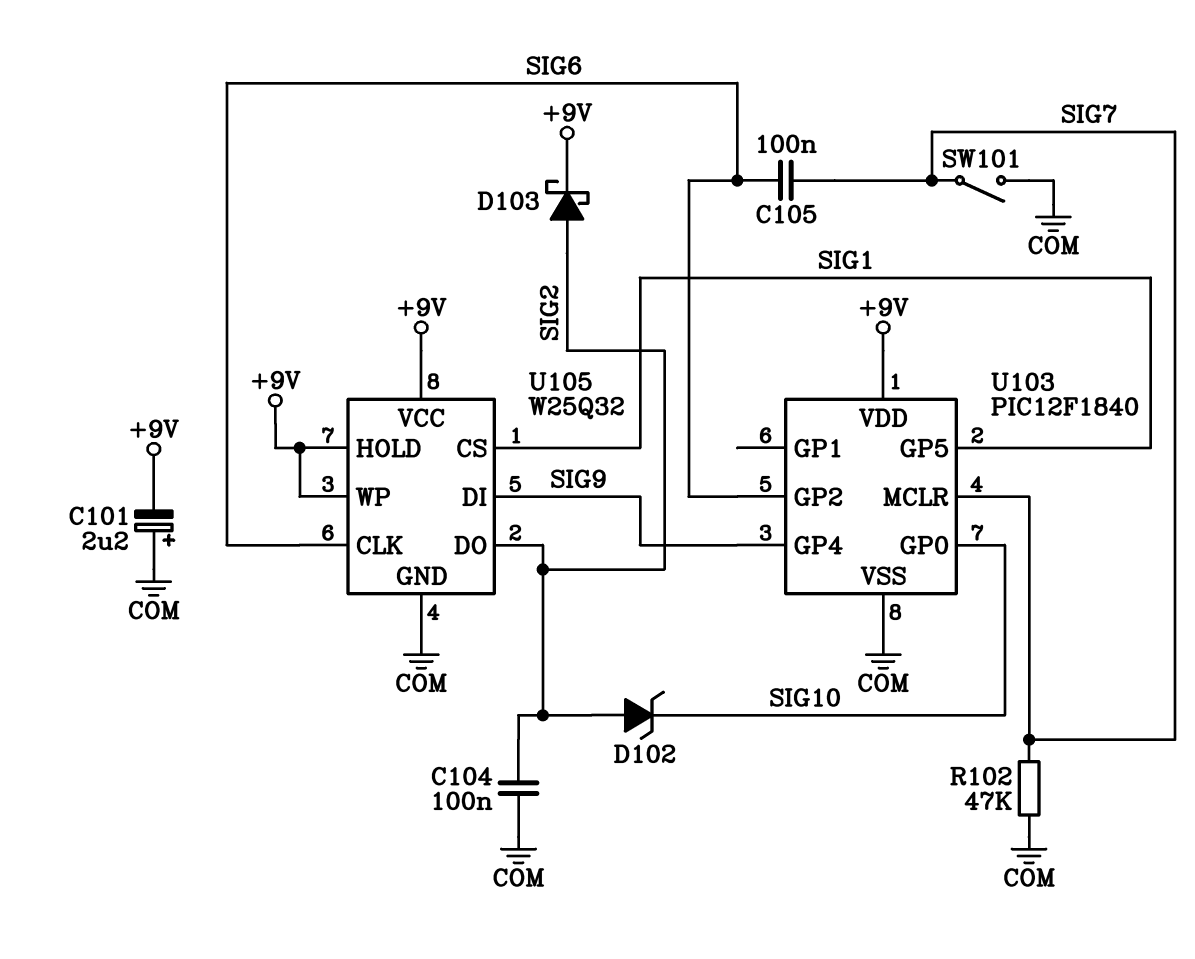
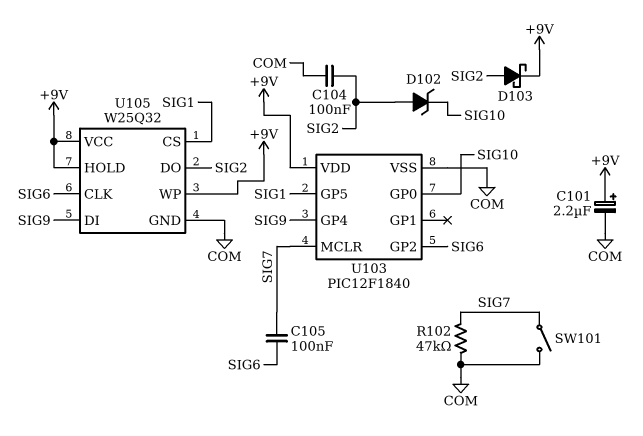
C101: 2.2uF (plus COM, minus +9V) -> 2.2uF (plus +9V, minus COM)

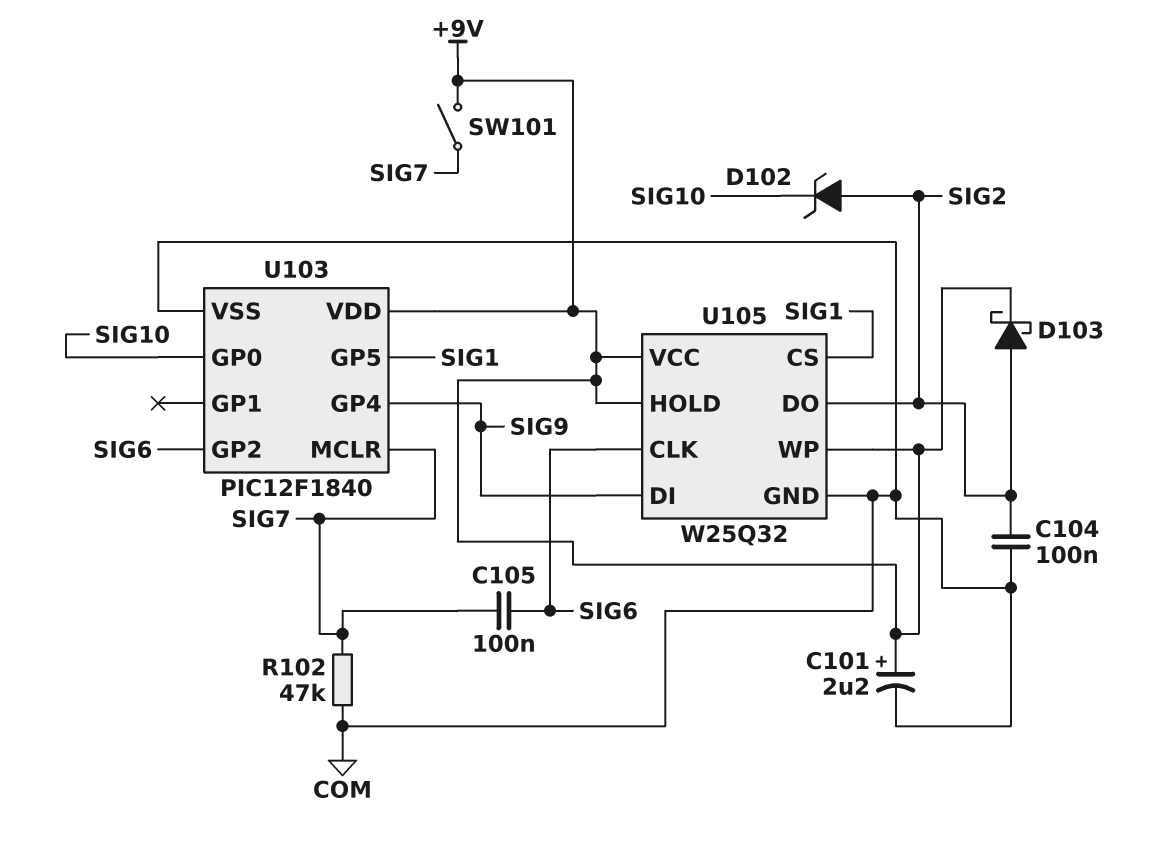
SW101: switch (COM, SIG7) -> switch (+9V, SIG7)

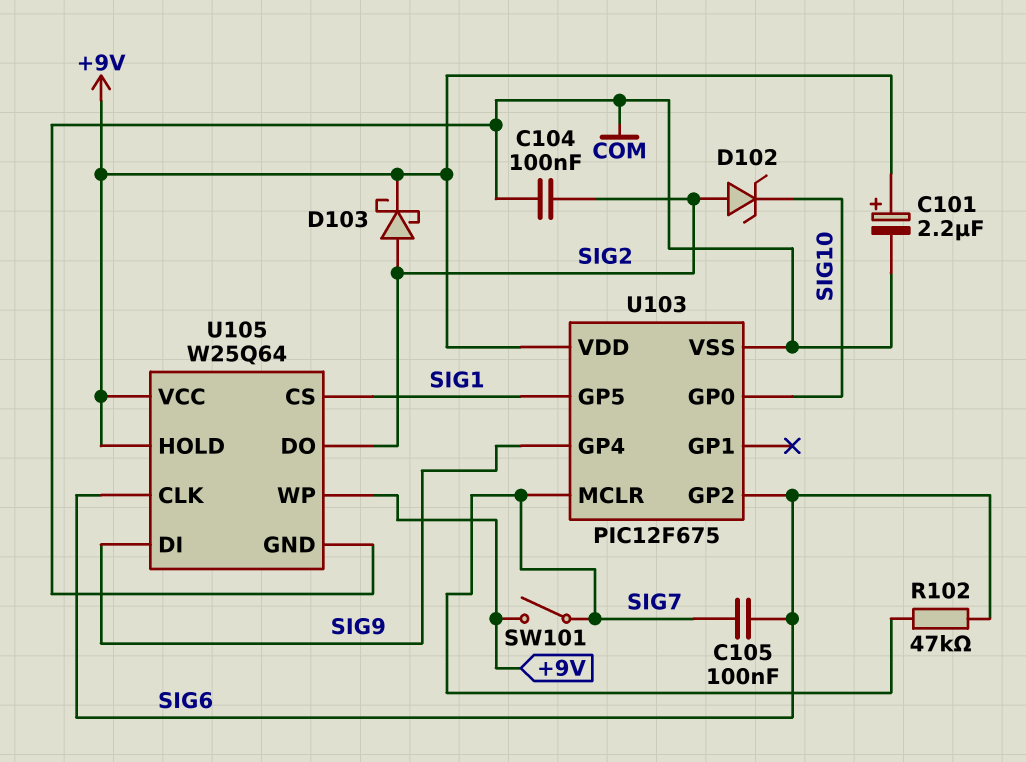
R102: 47k (COM, SIG7) -> 47k (SIG6, SIG7)
U103: PIC12F1840 -> PIC12F675
U105: W25Q32 -> W25Q64

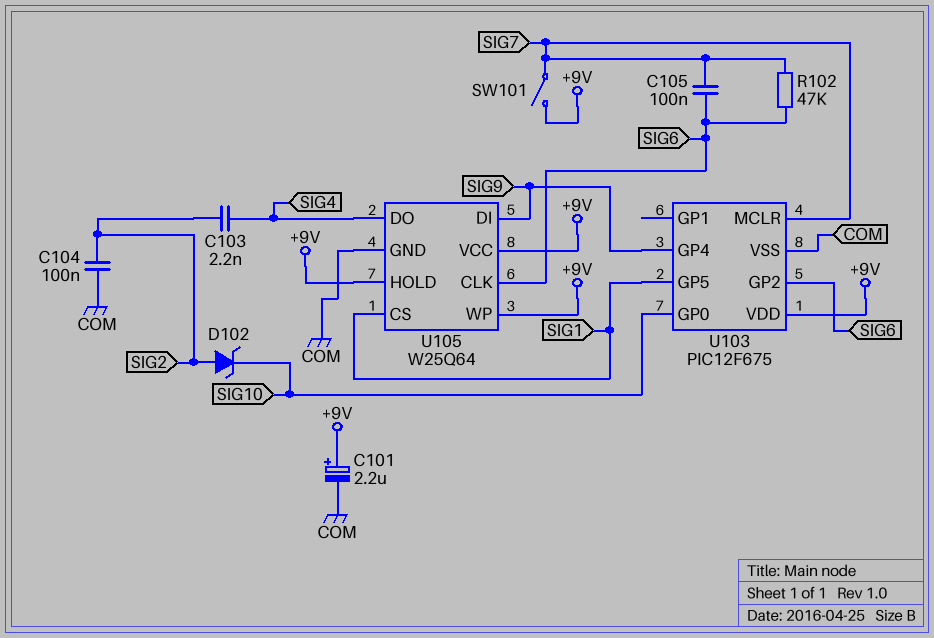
C103: none -> 2.2nF (SIG2, SIG4)
D103: schottky (A SIG2, K +9V) -> none
U105 pin DO: SIG2 -> SIG4

